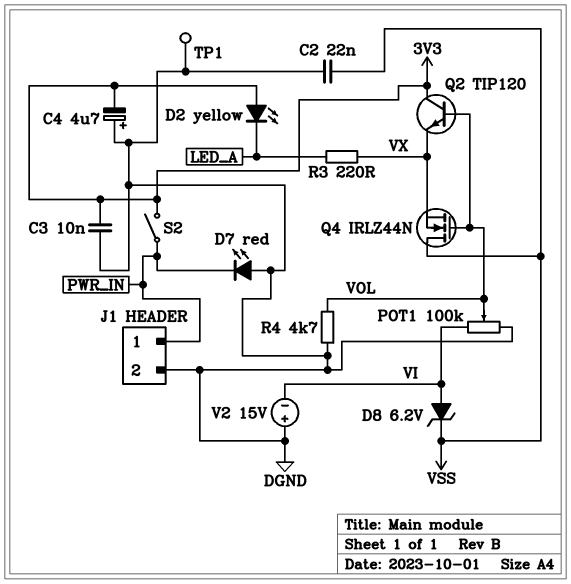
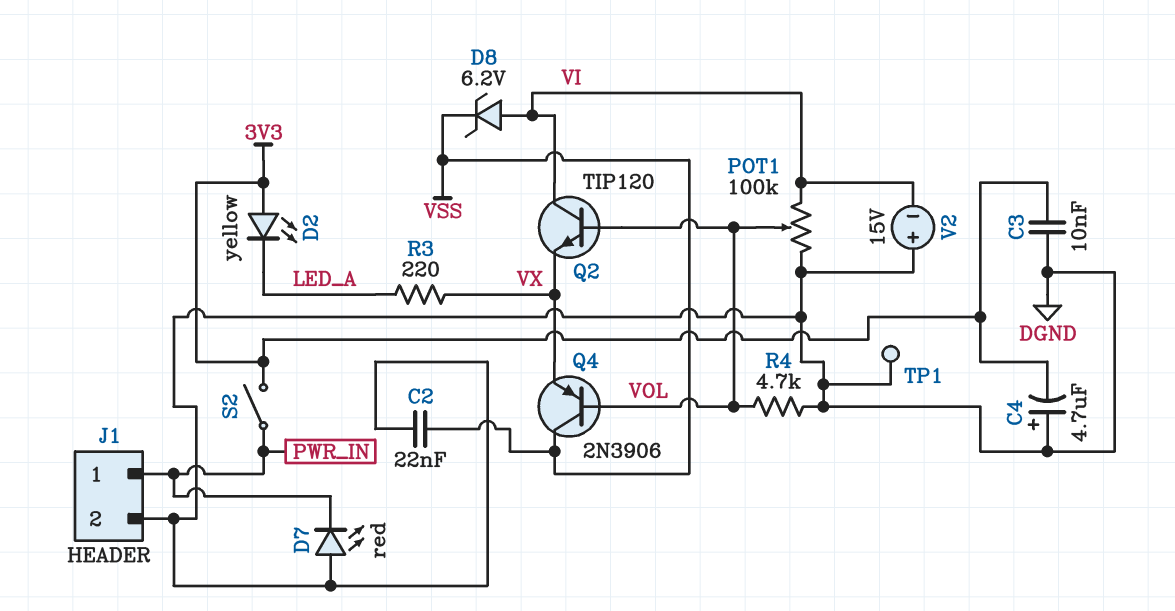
Q2: NPN TIP120 (B VOL, C 3V3, E VX) -> NPN TIP120 (B VOL, C VI, E VX)
Q4: NMOS IRLZ44N (G VOL, D VSS, S VX) -> PNP 2N3906 (B VOL, C VSS, E VX)

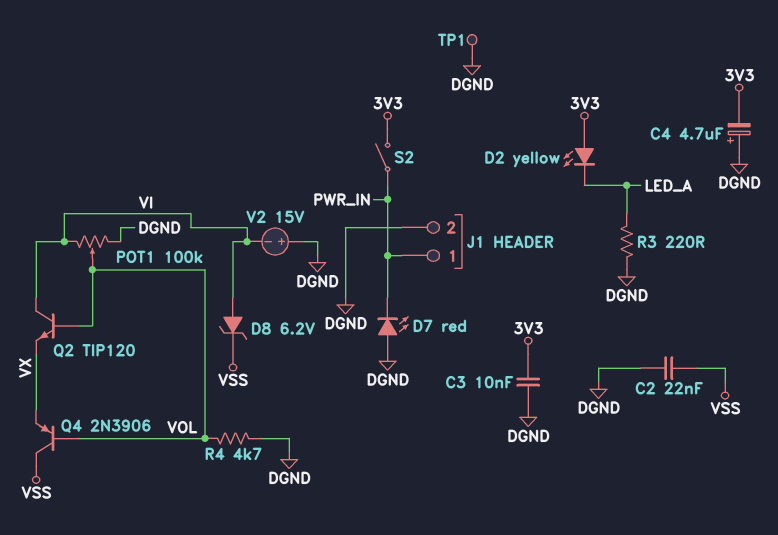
R3: 220 (LED_A, VX) -> 220 (DGND, LED_A)

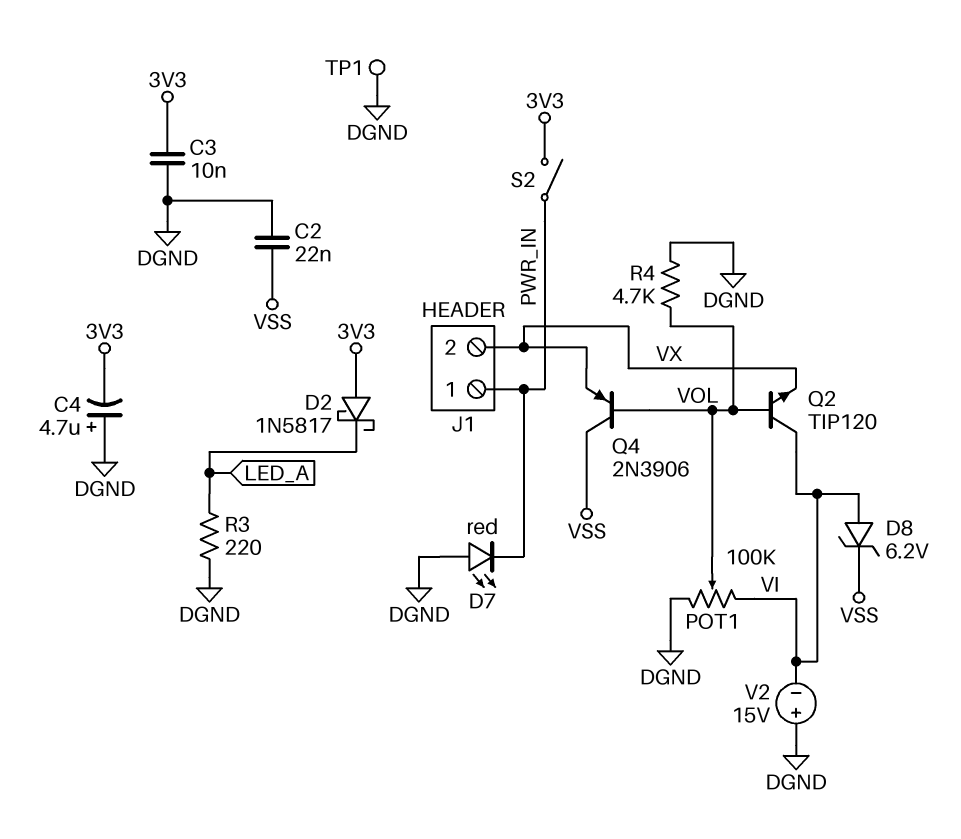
D2: LED yellow (A 3V3, K LED_A) -> schottky 1N5817 (A 3V3, K LED_A)
J1 pin 2: DGND -> VX

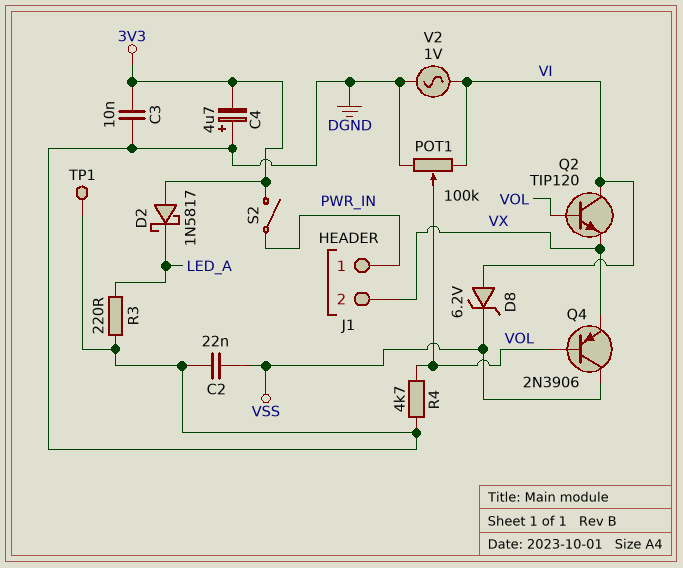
D7: LED red (A DGND, K PWR_IN) -> none
V2: 15V (plus DGND, minus VI) -> AC 1V (DGND, VI)

